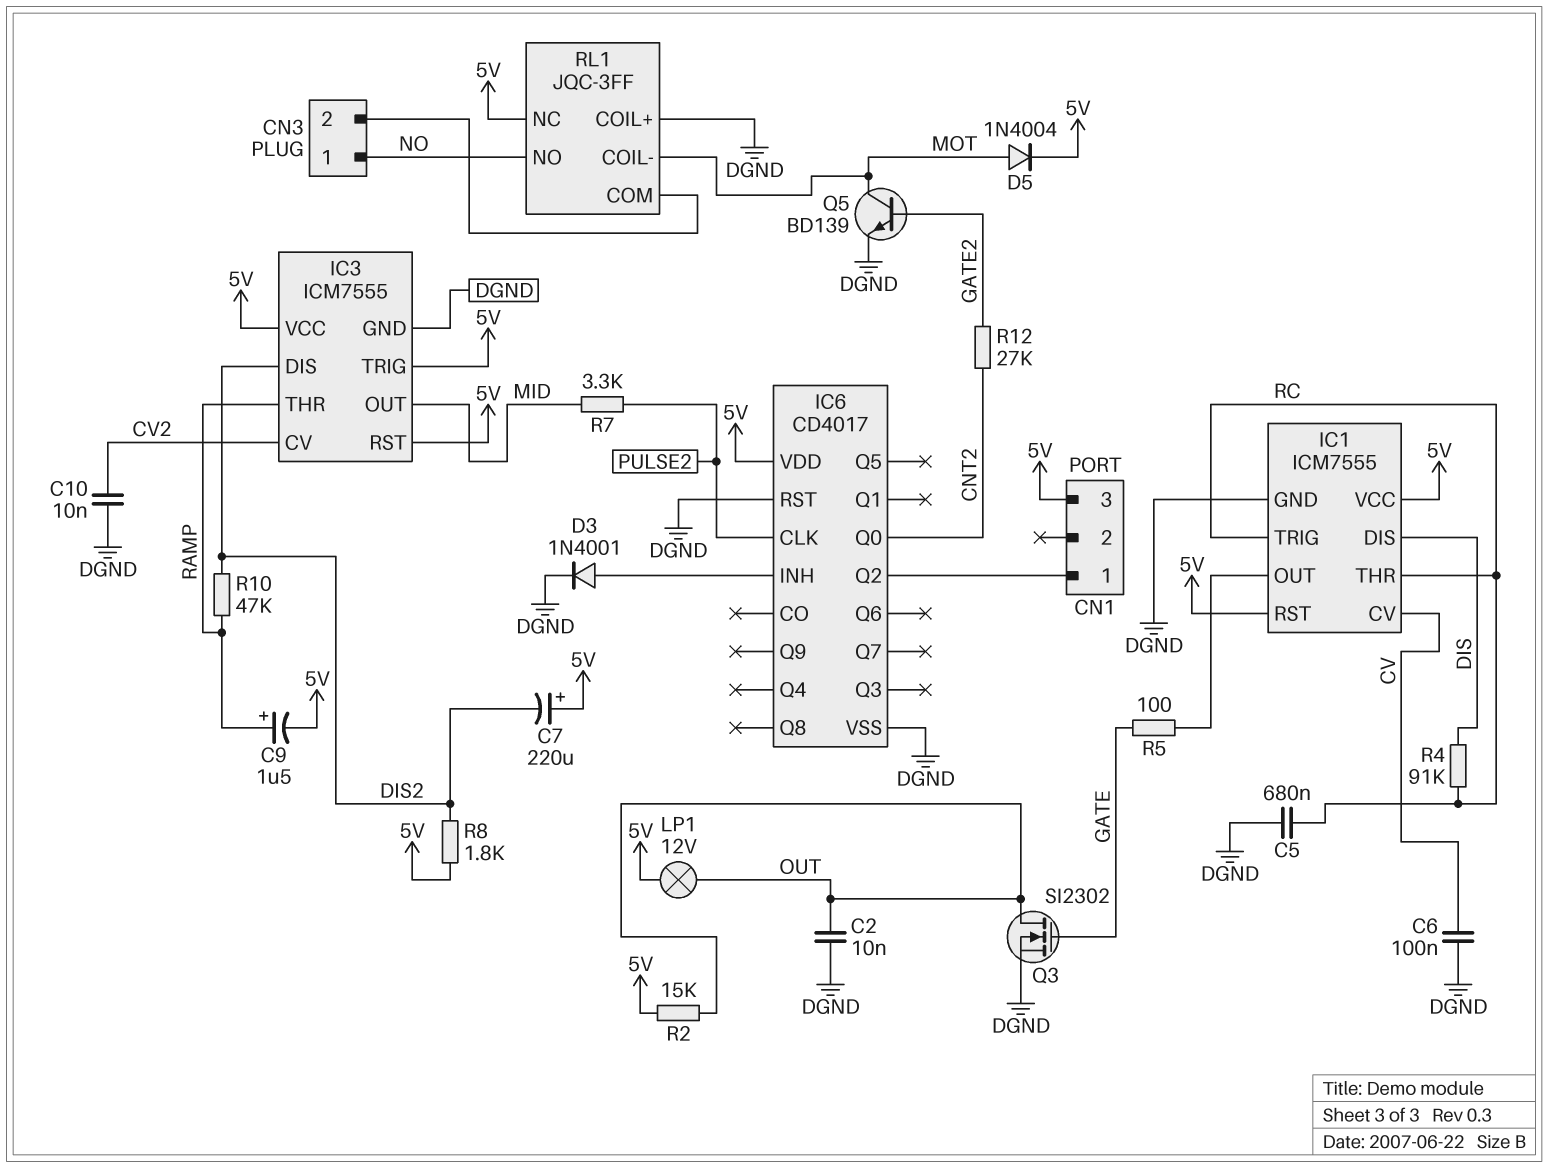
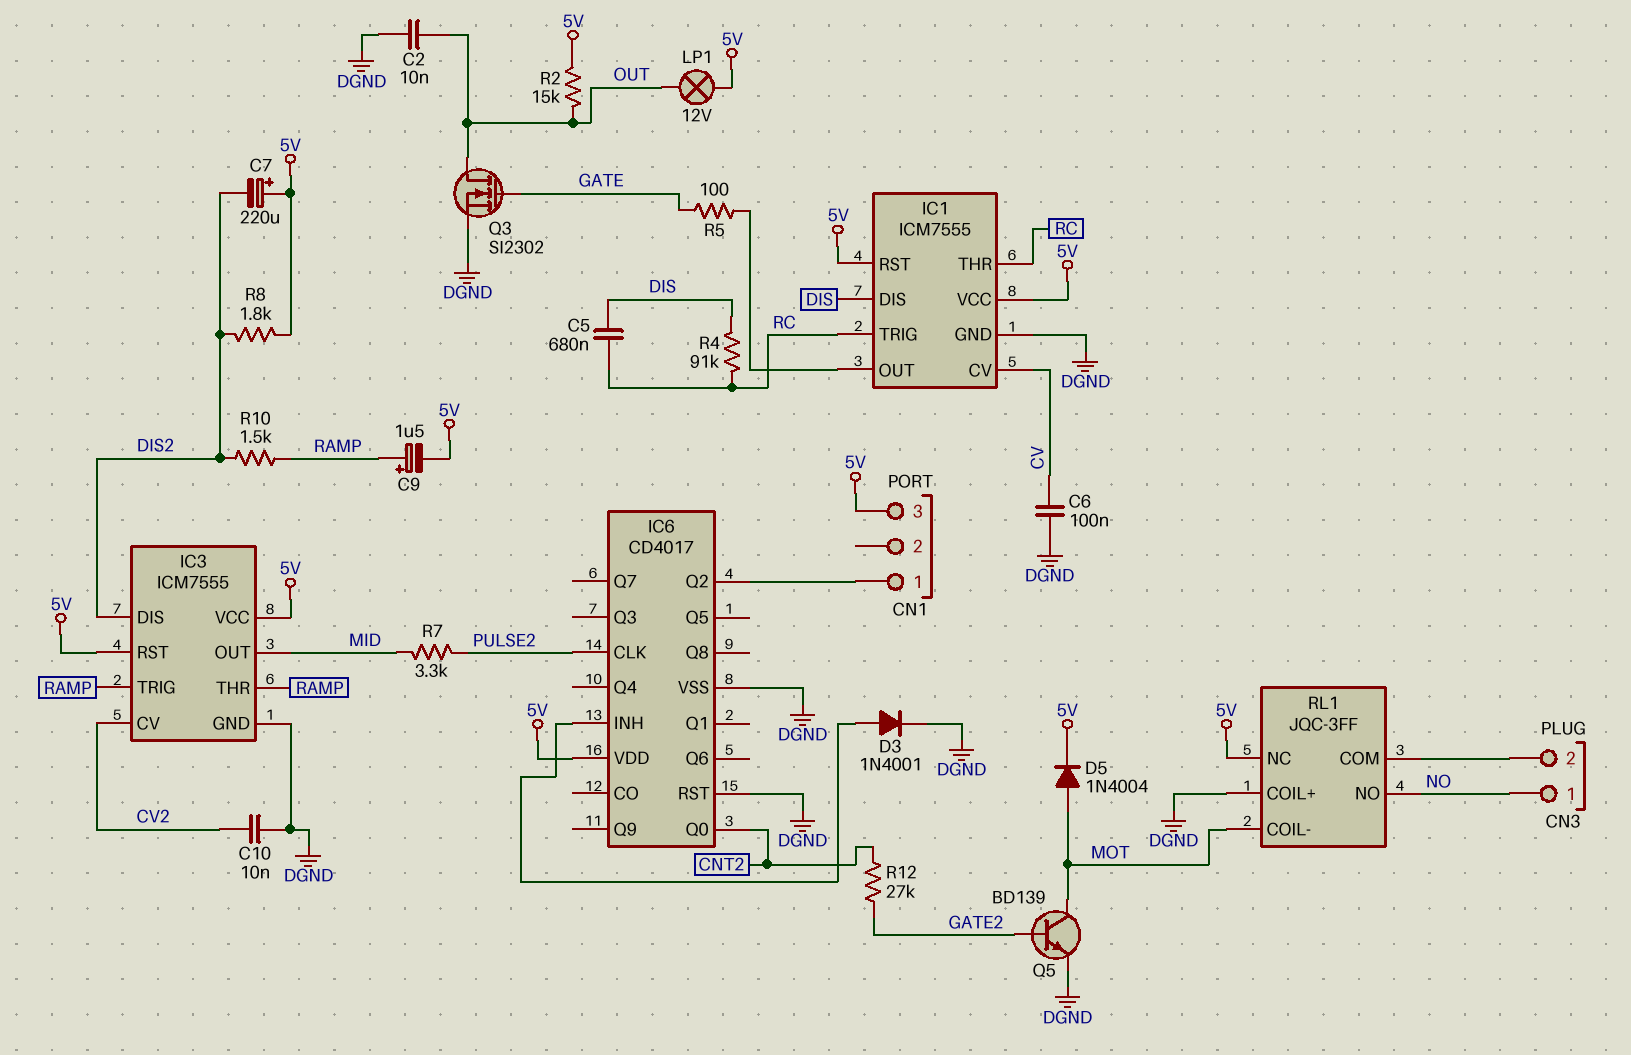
C5: 680nF (DGND, RC) -> 680nF (DIS, RC)
IC3 pin TRIG: 5V -> RAMP
R10: 47k (DIS2, RAMP) -> 1.5k (DIS2, RAMP)

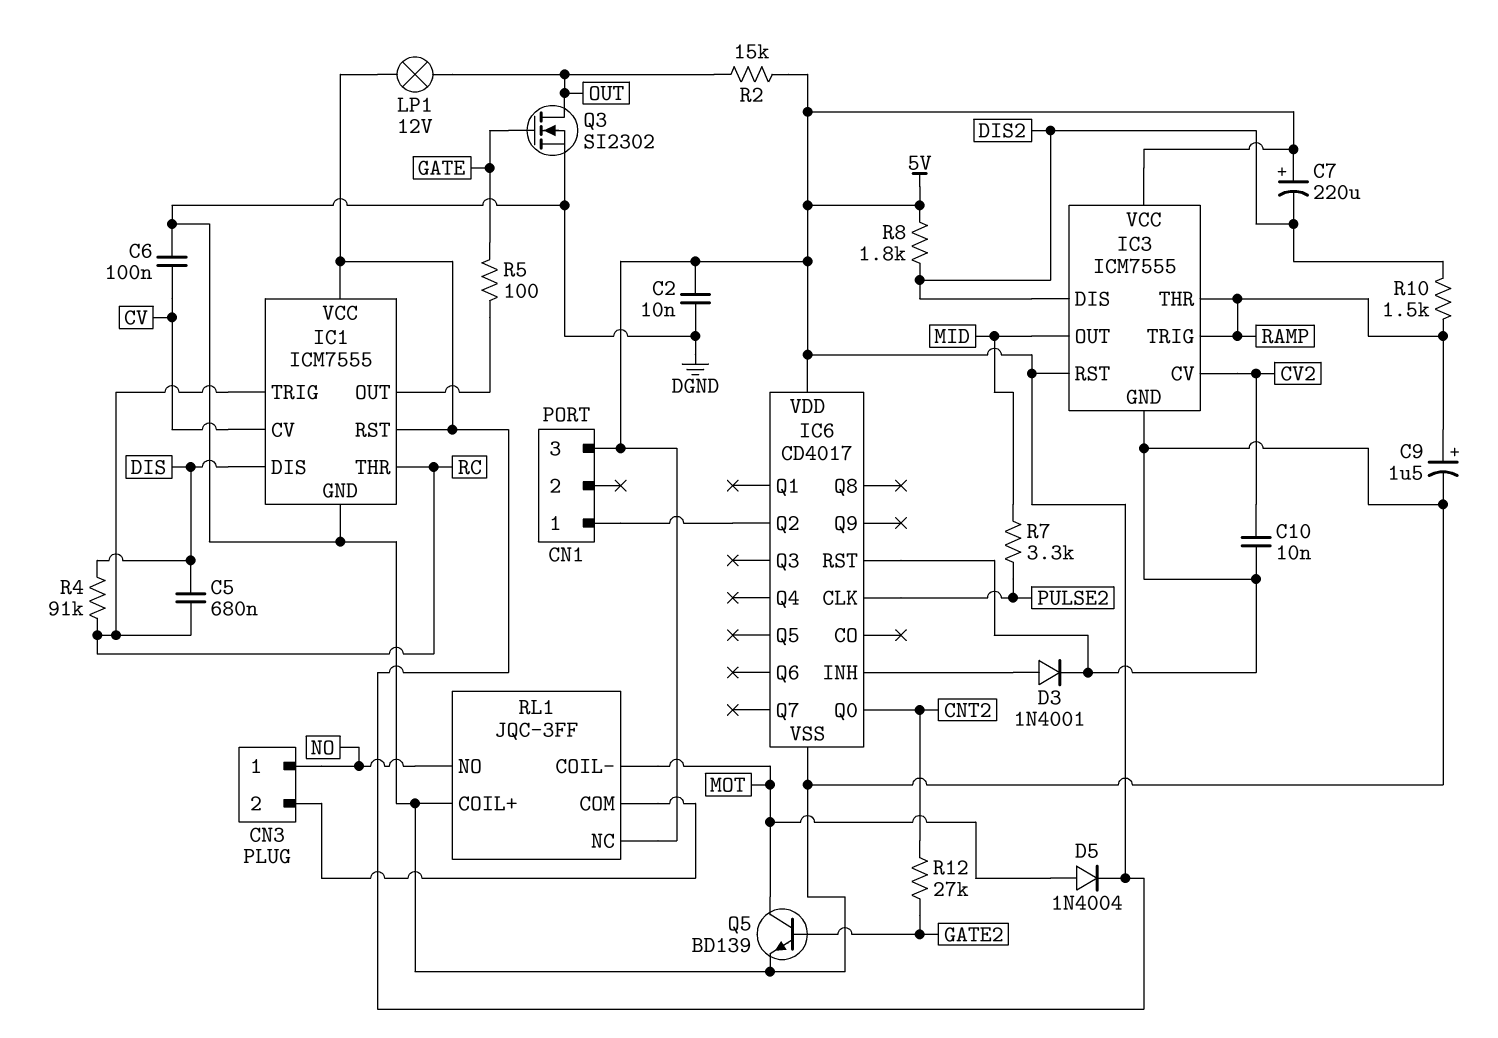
C2: 10nF (DGND, OUT) -> 10nF (5V, DGND)
C9: 1.5uF (plus RAMP, minus 5V) -> 1.5uF (plus RAMP, minus DGND)

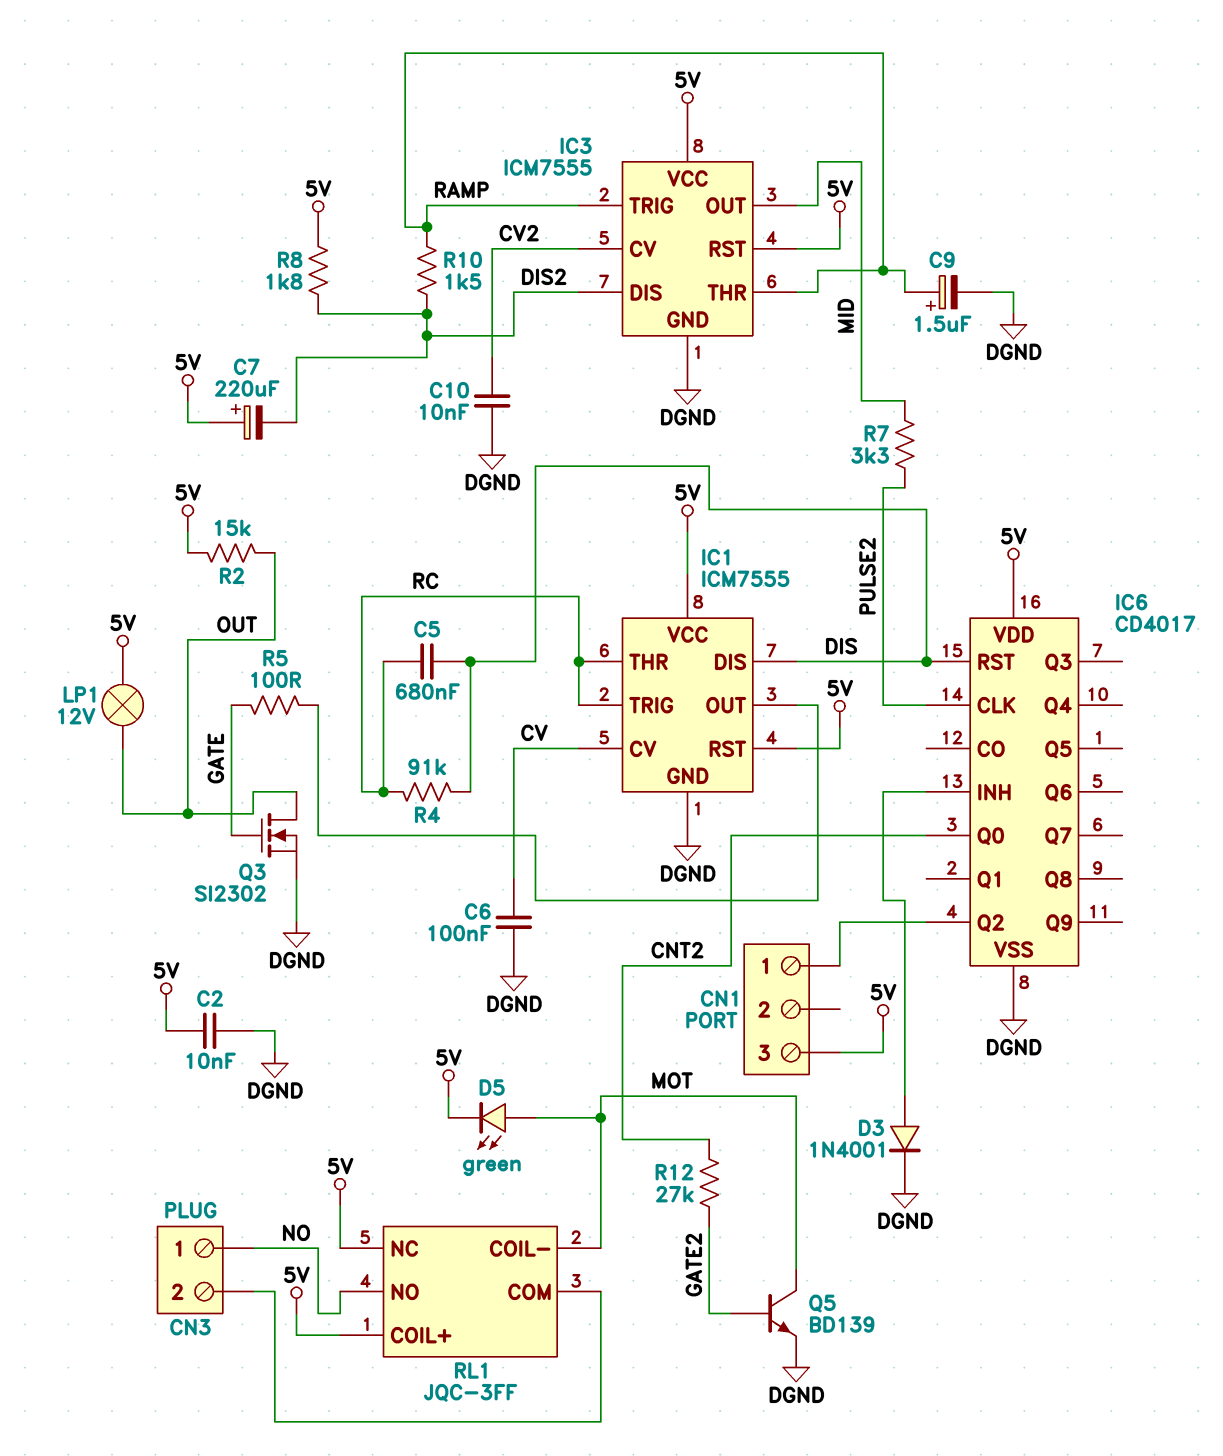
D5: diode 1N4004 (A MOT, K 5V) -> LED green (A MOT, K 5V)
IC6 pin RST: DGND -> DIS
RL1 pin COIL+: DGND -> 5V

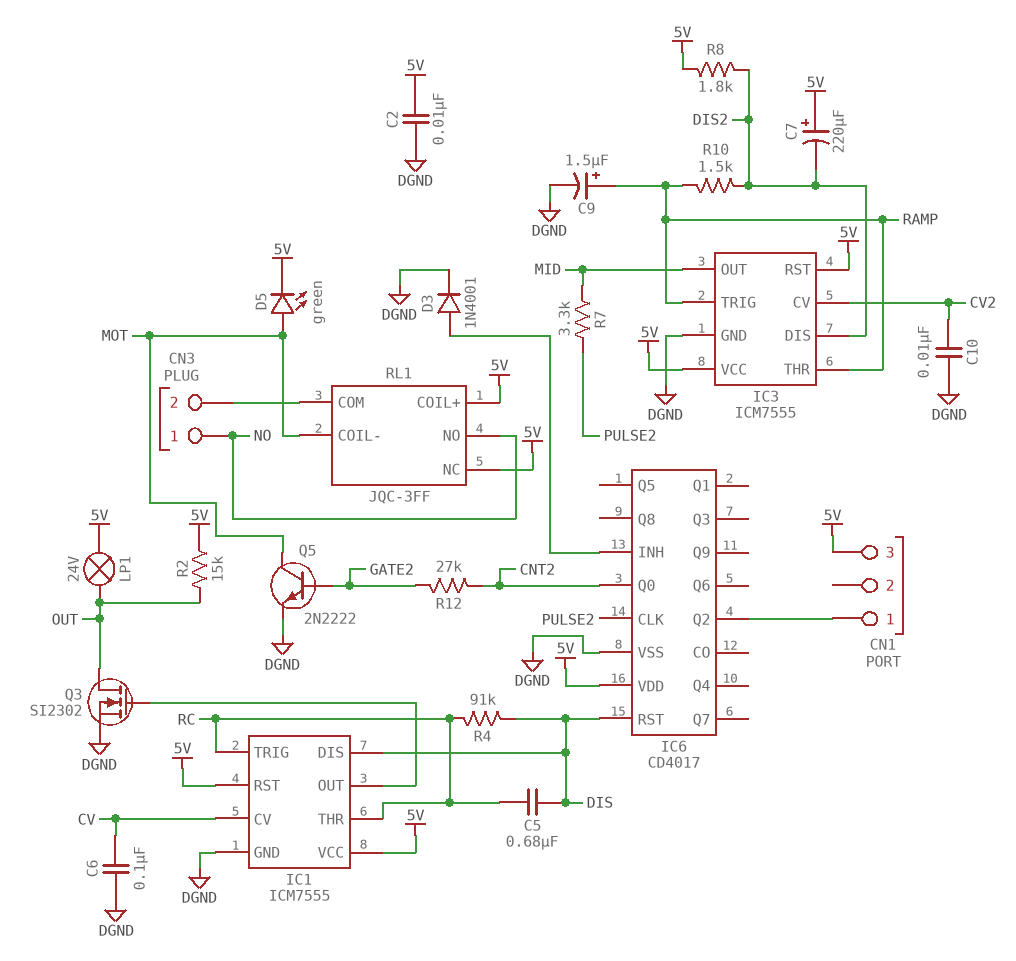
LP1: lamp 12V (5V, OUT) -> lamp 24V (5V, OUT)
Q3: NMOS SI2302 (G GATE, D OUT, S DGND) -> NMOS SI2302 (G IC1/OUT, D OUT, S DGND)
Q5: NPN BD139 (B GATE2, C MOT, E DGND) -> NPN 2N2222 (B GATE2, C MOT, E DGND)
R5: 100 (GATE, IC1/OUT) -> none

